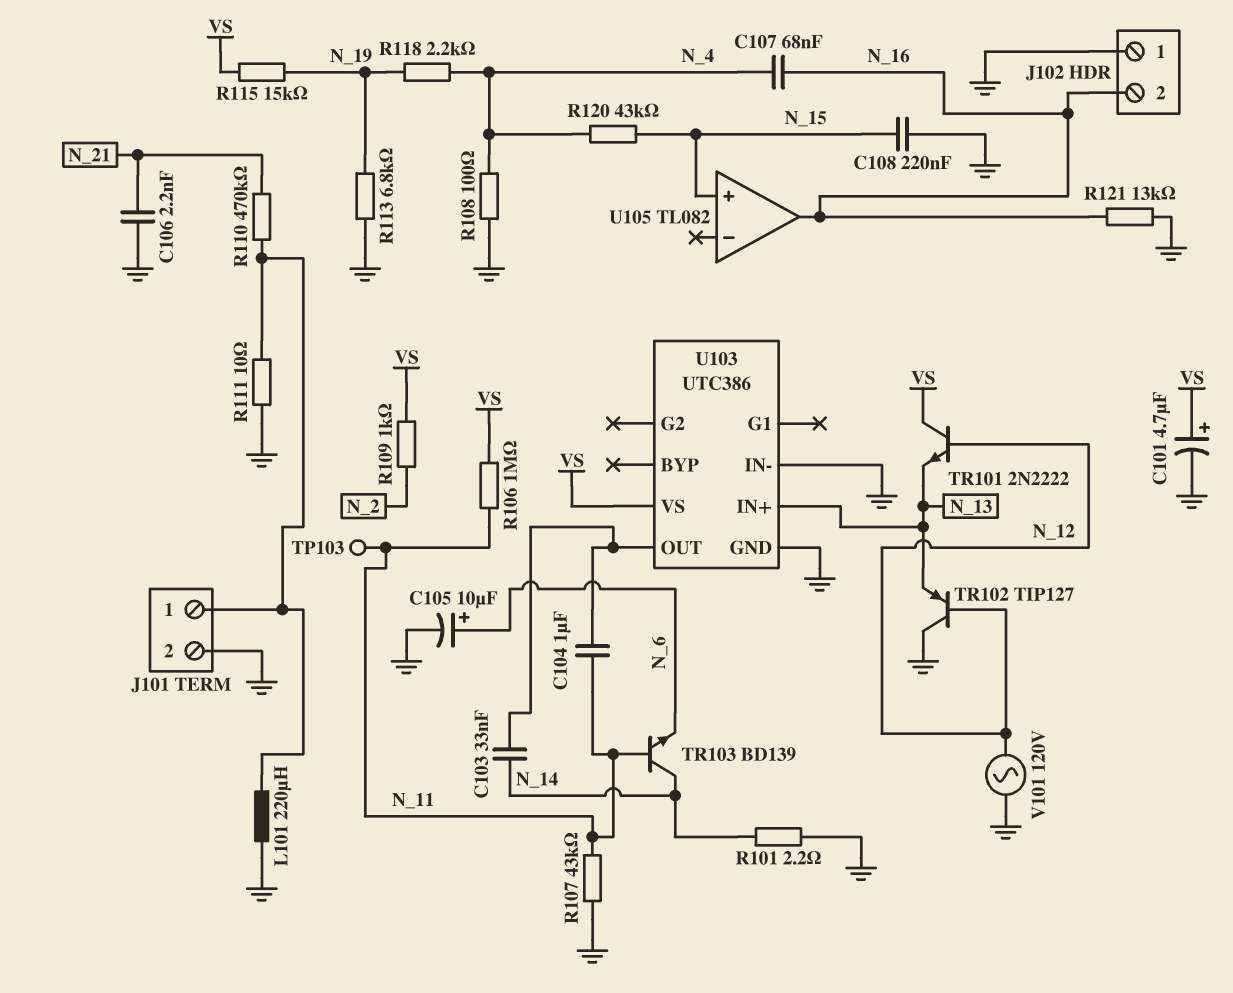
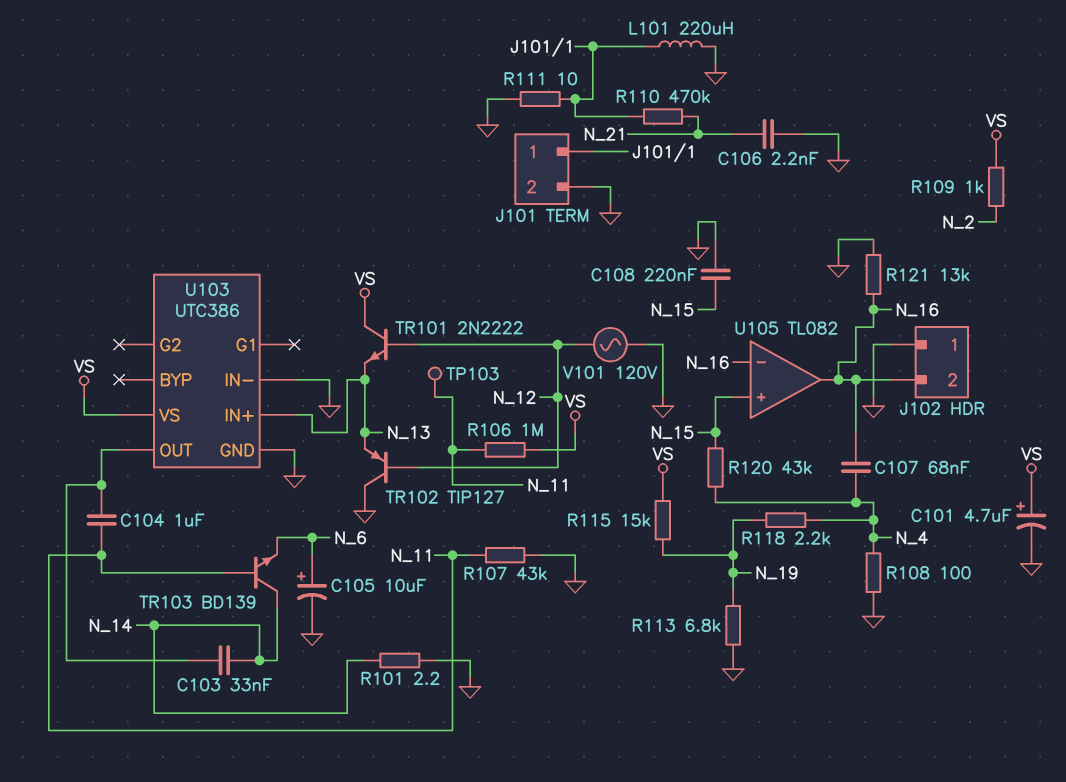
U105 pin in-: none -> N_16

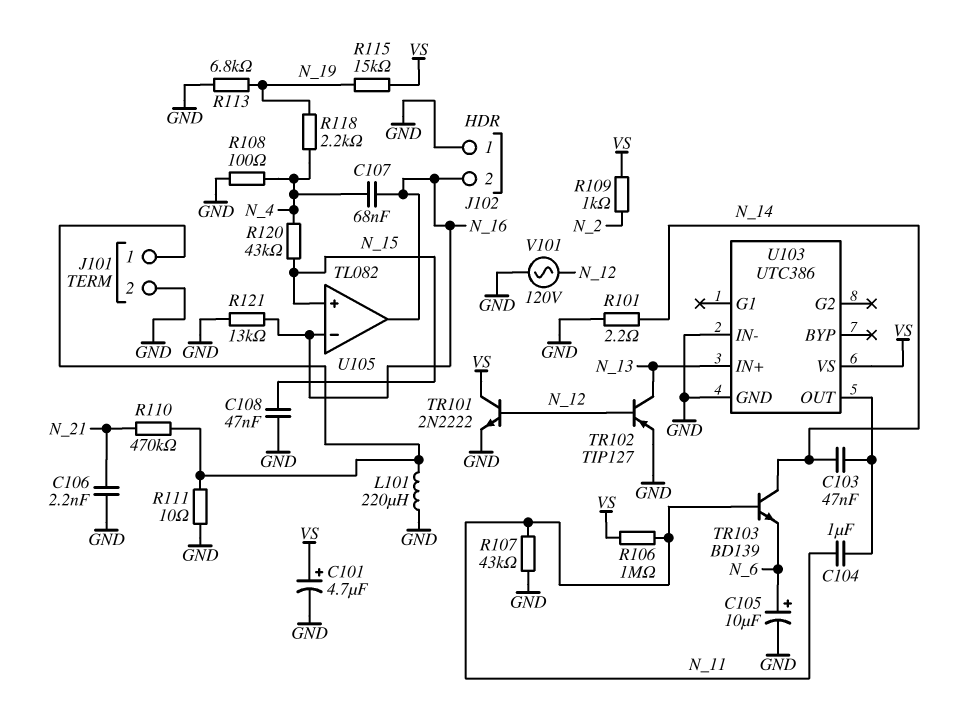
C103: 33nF (N_14, U103/OUT) -> 47nF (N_14, U103/OUT)
C108: 220nF (GND, N_15) -> 47nF (GND, N_15)
TP103: test point (N_11) -> none
TR101: NPN 2N2222 (B N_12, C VS, E N_13) -> NPN 2N2222 (B N_12, C VS, E GND)
TR102: PNP TIP127 (B N_12, C GND, E N_13) -> PNP TIP127 (B N_12, C N_13, E GND)

